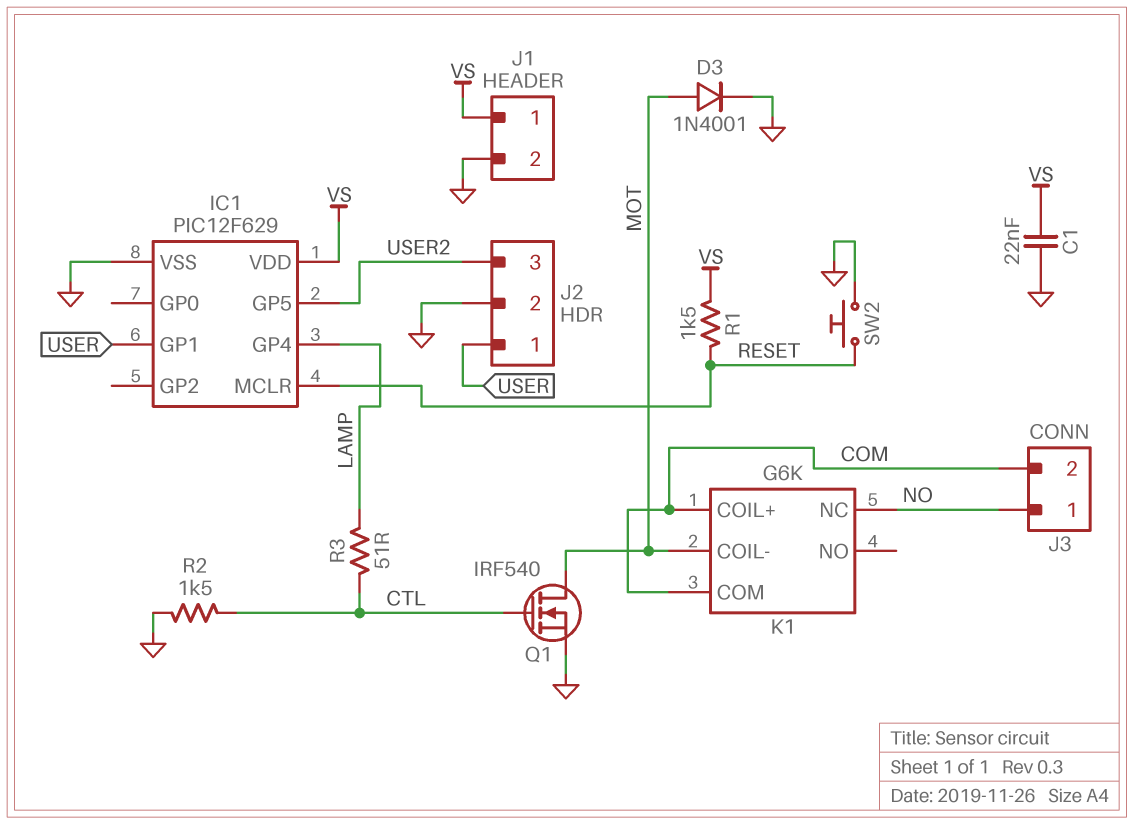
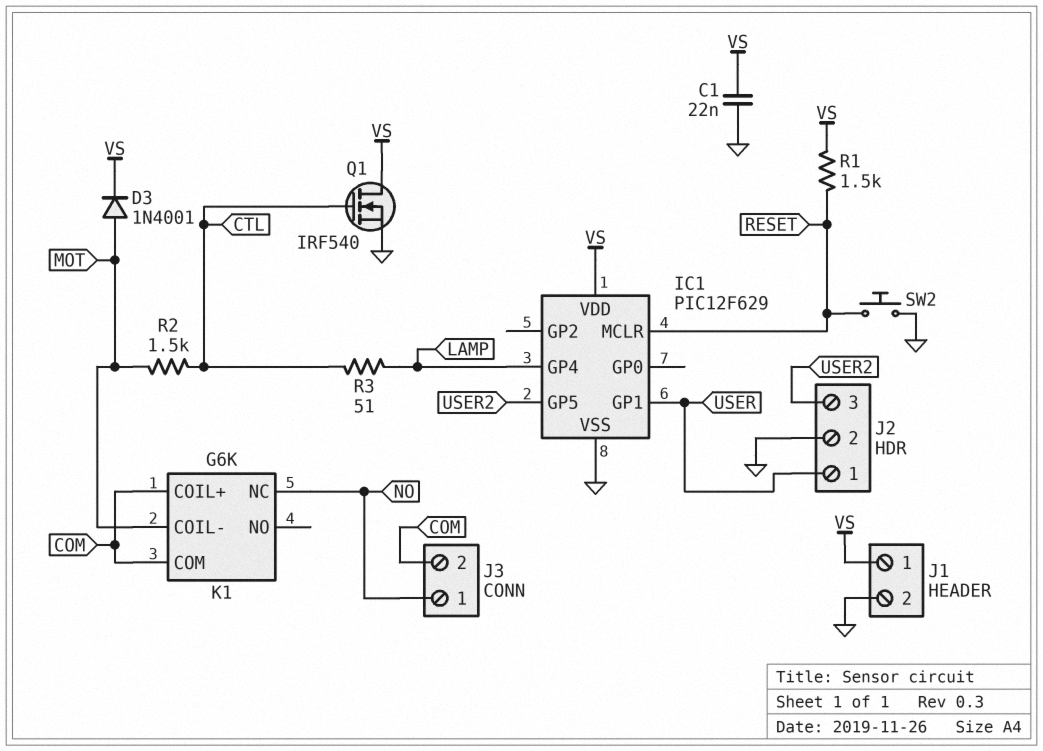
D3: diode 1N4001 (A MOT, K GND) -> diode 1N4001 (A MOT, K VS)
Q1: NMOS IRF540 (G CTL, D MOT, S GND) -> NMOS IRF540 (G CTL, D VS, S GND)
R2: 1.5k (CTL, GND) -> 1.5k (CTL, MOT)

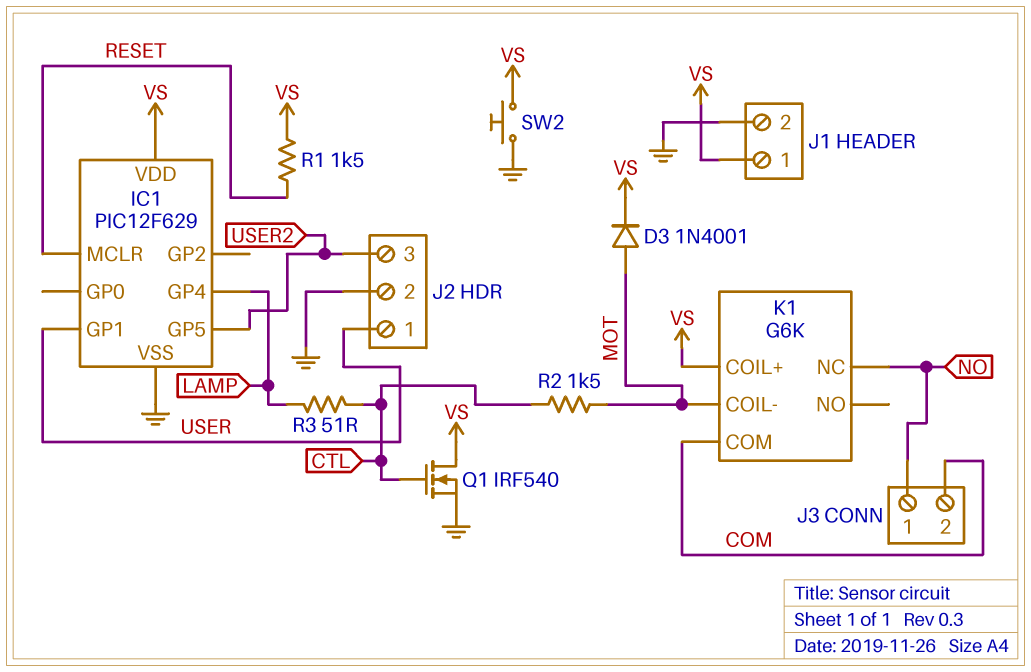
C1: 22nF (GND, VS) -> none
K1 pin COIL+: COM -> VS
SW2: button (GND, RESET) -> button (GND, VS)

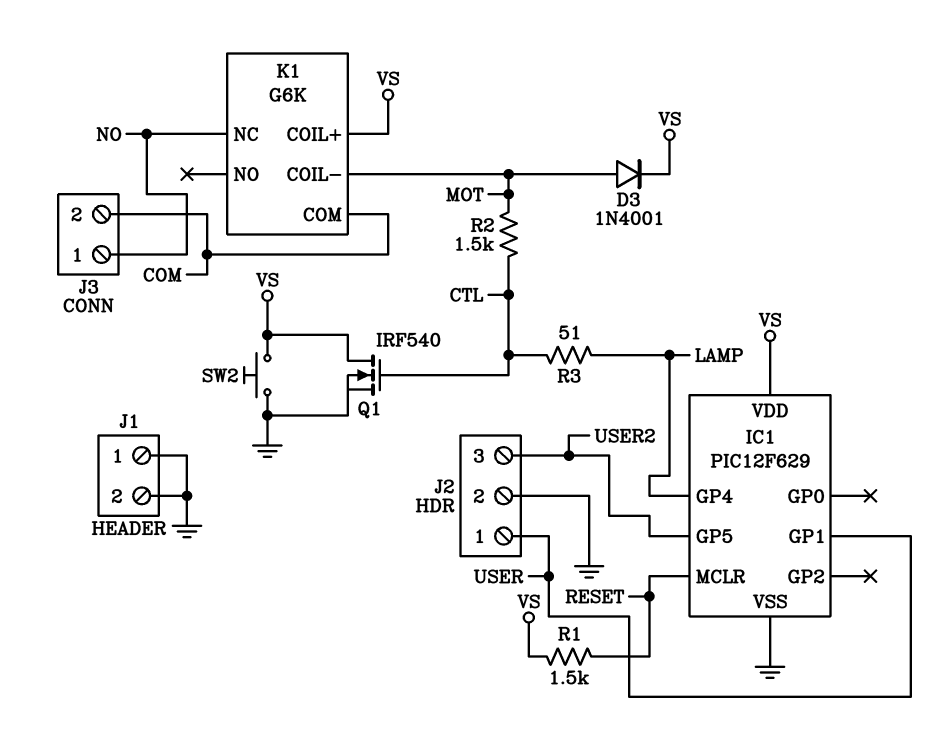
J1 pin 1: VS -> GND

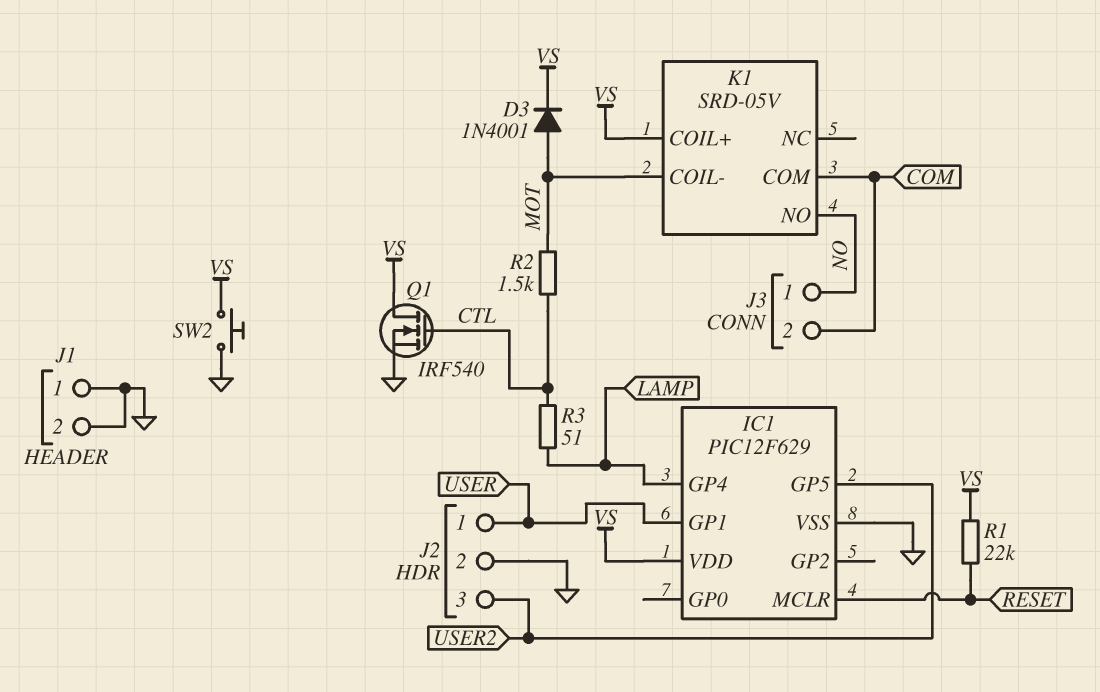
K1: G6K -> SRD-05V
K1 pin NC: NO -> none
K1 pin NO: none -> NO
R1: 1.5k (RESET, VS) -> 22k (RESET, VS)

